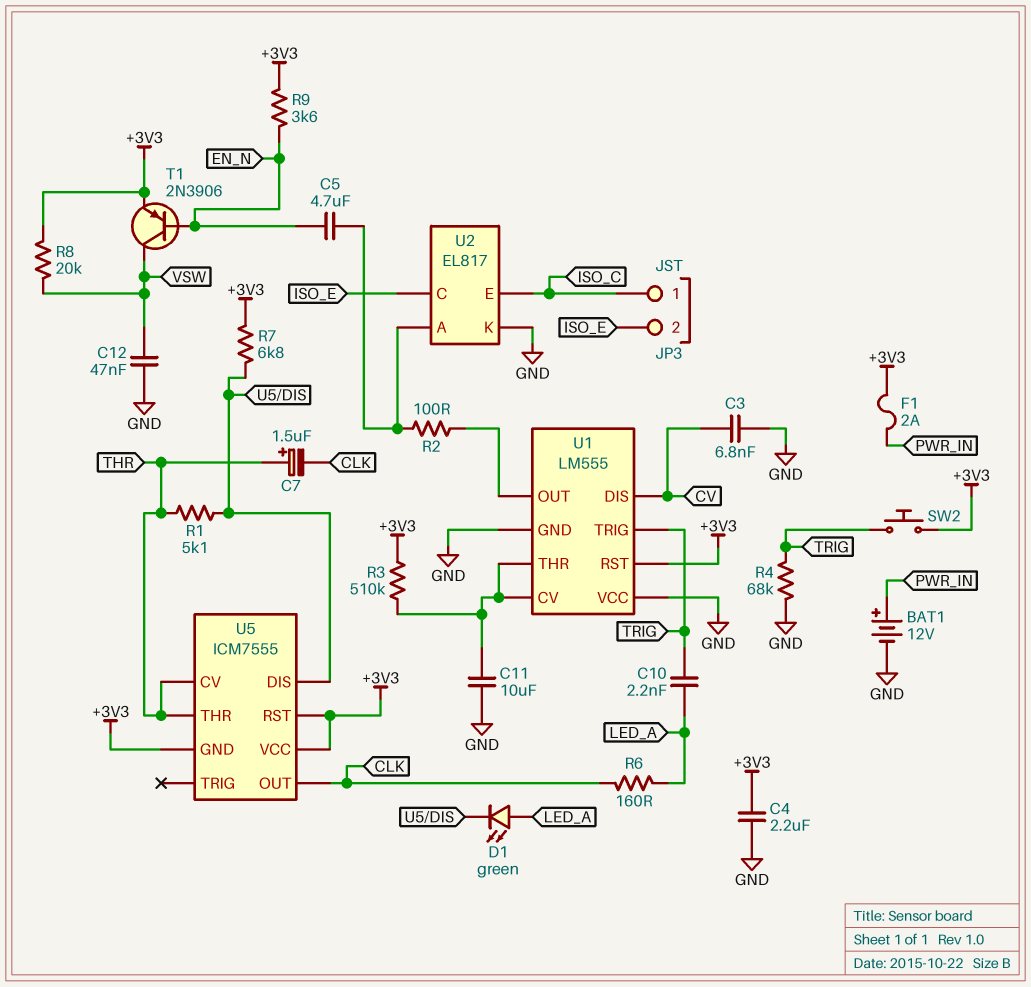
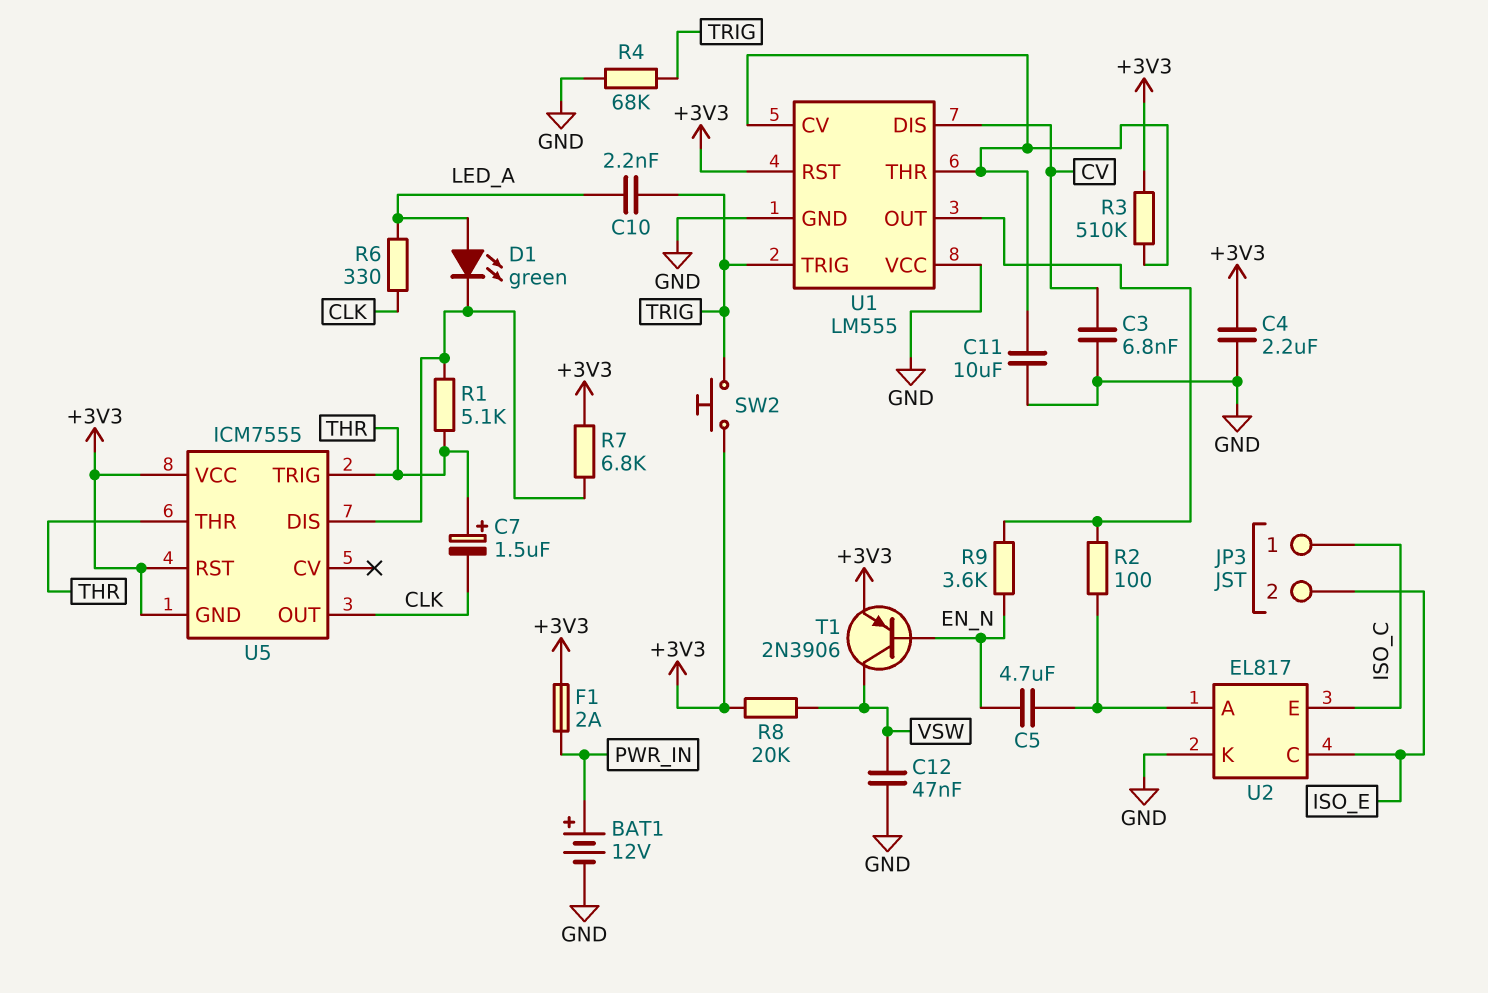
R6: 160 (CLK, LED_A) -> 330 (CLK, LED_A)
R9: 3.6k (+3V3, EN_N) -> 3.6k (EN_N, U1/OUT)
U5 pin CV: THR -> none
U5 pin TRIG: none -> THR

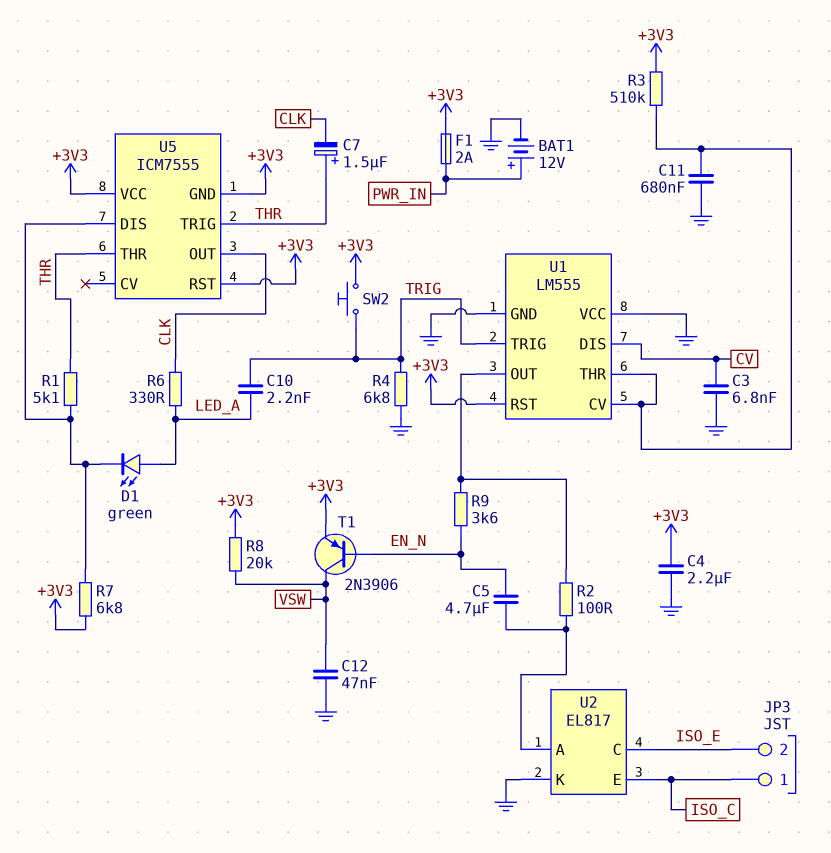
C11: 10uF (GND, U1/CV) -> 680nF (GND, U1/CV)
R4: 68k (GND, TRIG) -> 6.8k (GND, TRIG)

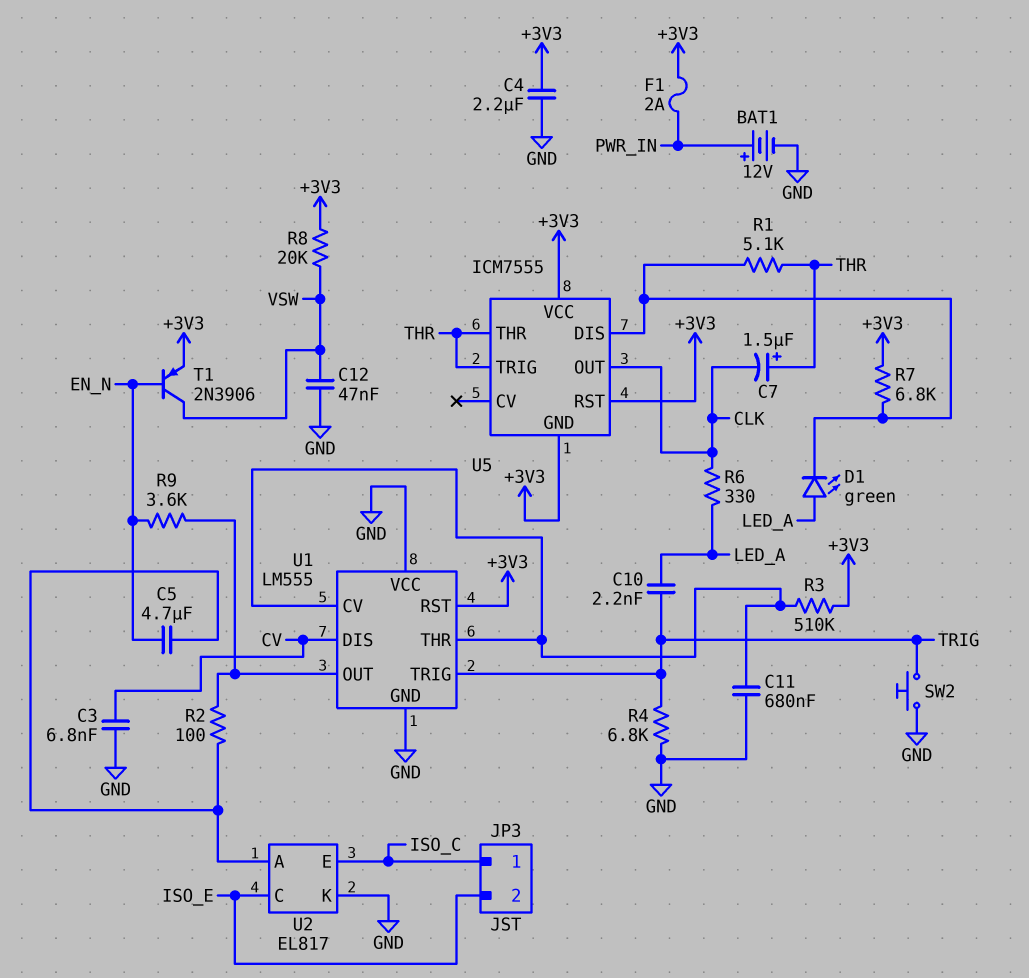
SW2: button (+3V3, TRIG) -> button (GND, TRIG)

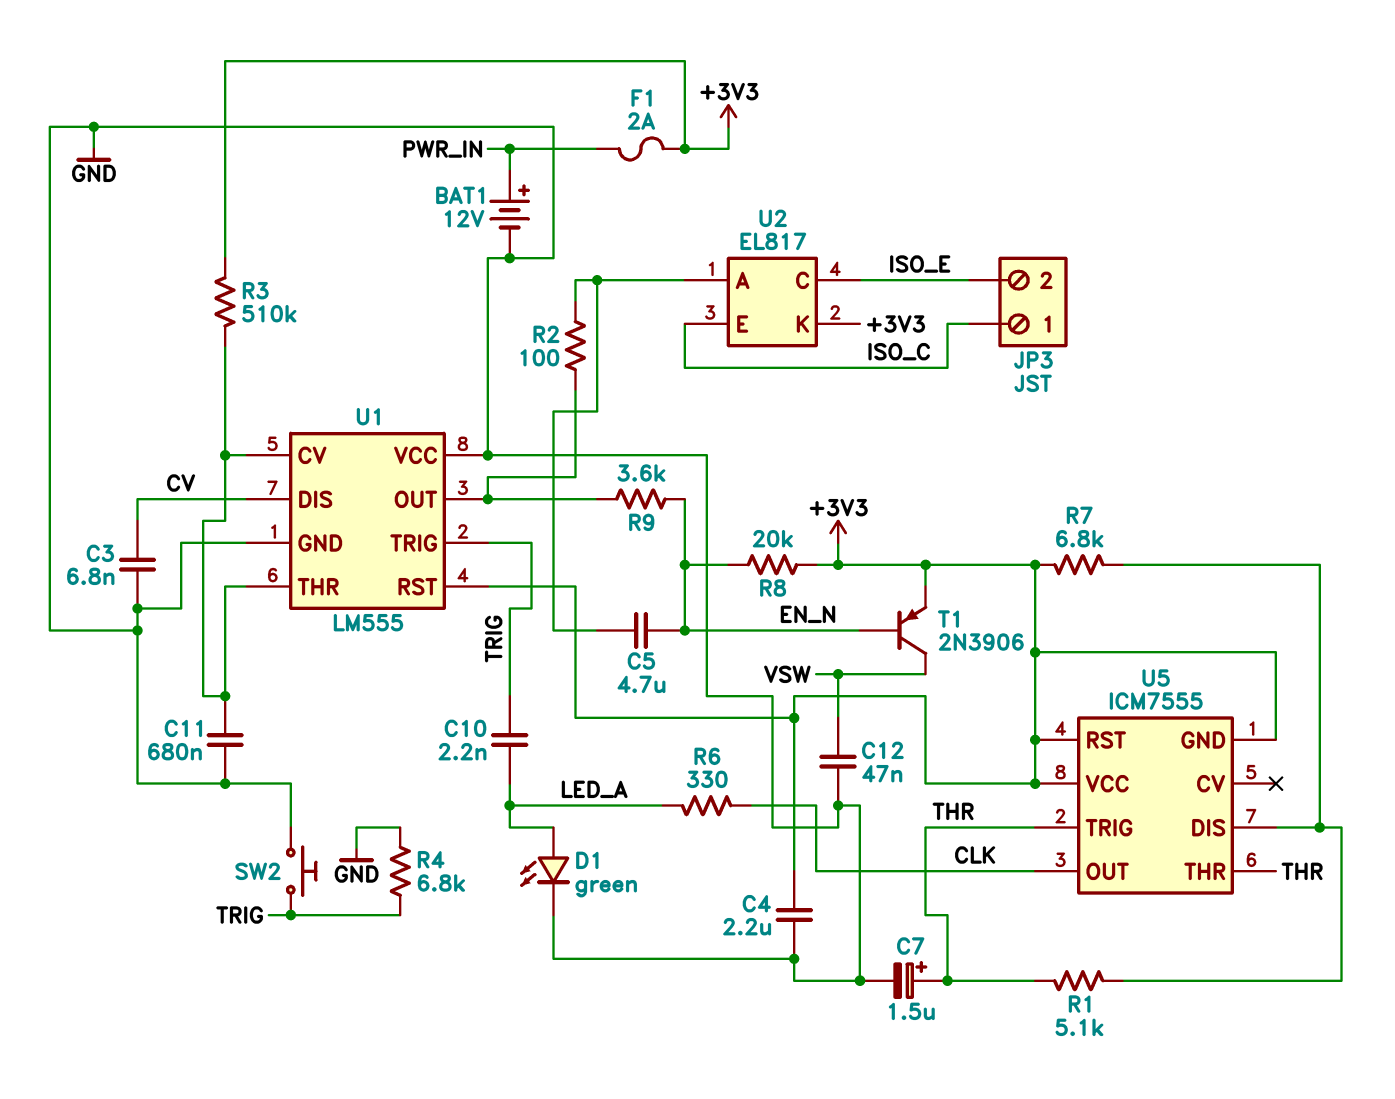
C7: 1.5uF (plus THR, minus CLK) -> 1.5uF (plus THR, minus GND)
D1: LED green (A LED_A, K U5/DIS) -> LED green (A LED_A, K GND)
R8: 20k (+3V3, VSW) -> 20k (+3V3, EN_N)
U2 pin K: GND -> +3V3

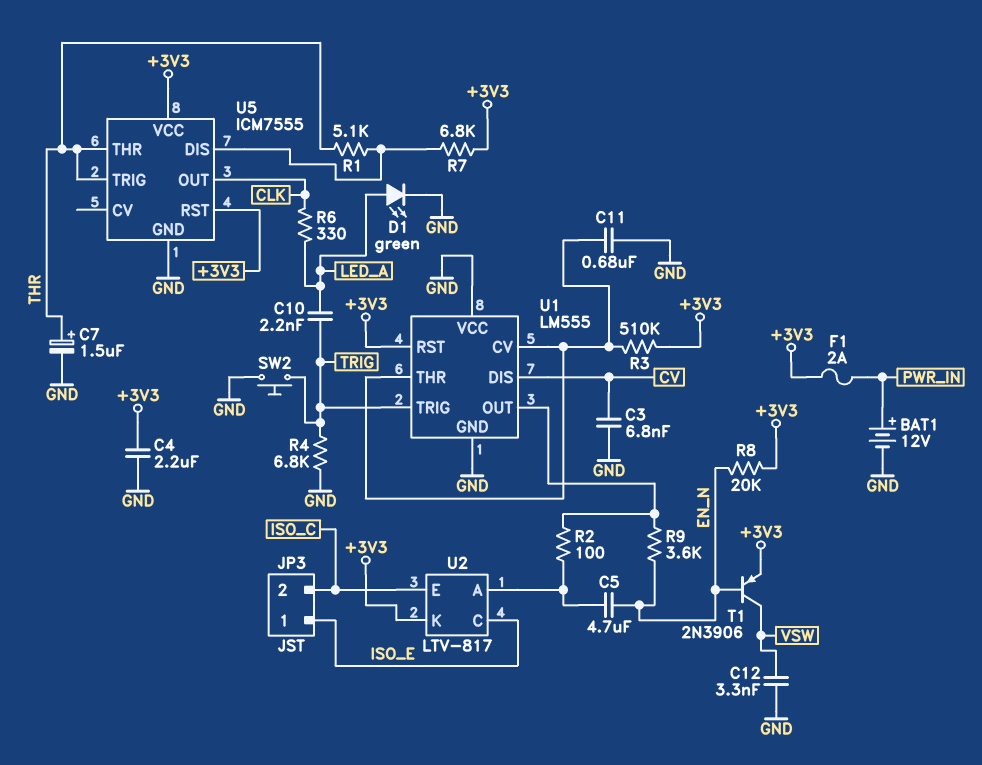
C12: 47nF (GND, VSW) -> 3.3nF (GND, VSW)
JP3 pin 1: ISO_C -> ISO_E
JP3 pin 2: ISO_E -> ISO_C
U2: EL817 -> LTV-817
U5 pin GND: +3V3 -> GND

